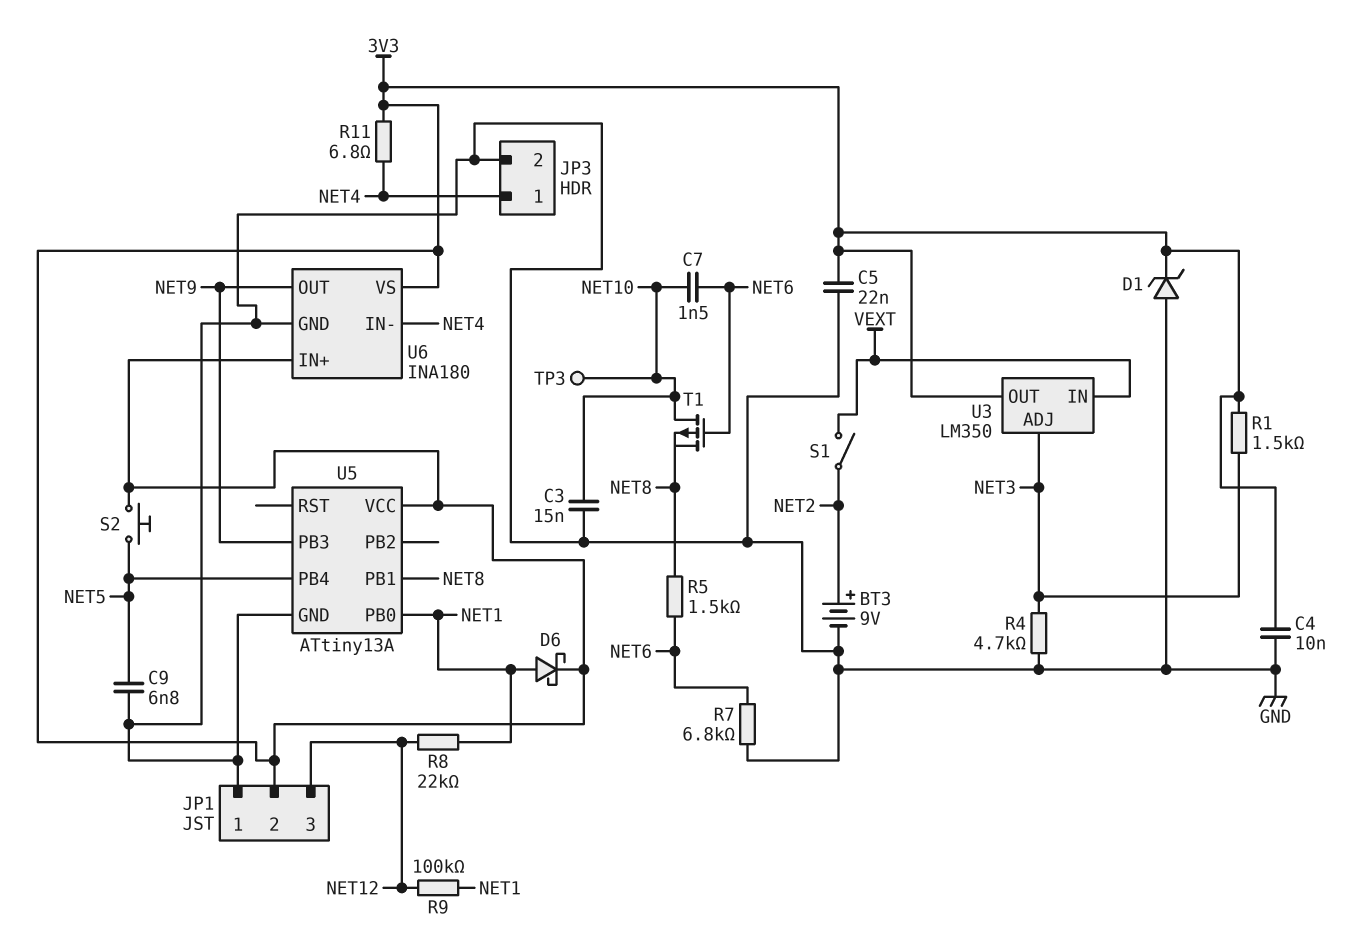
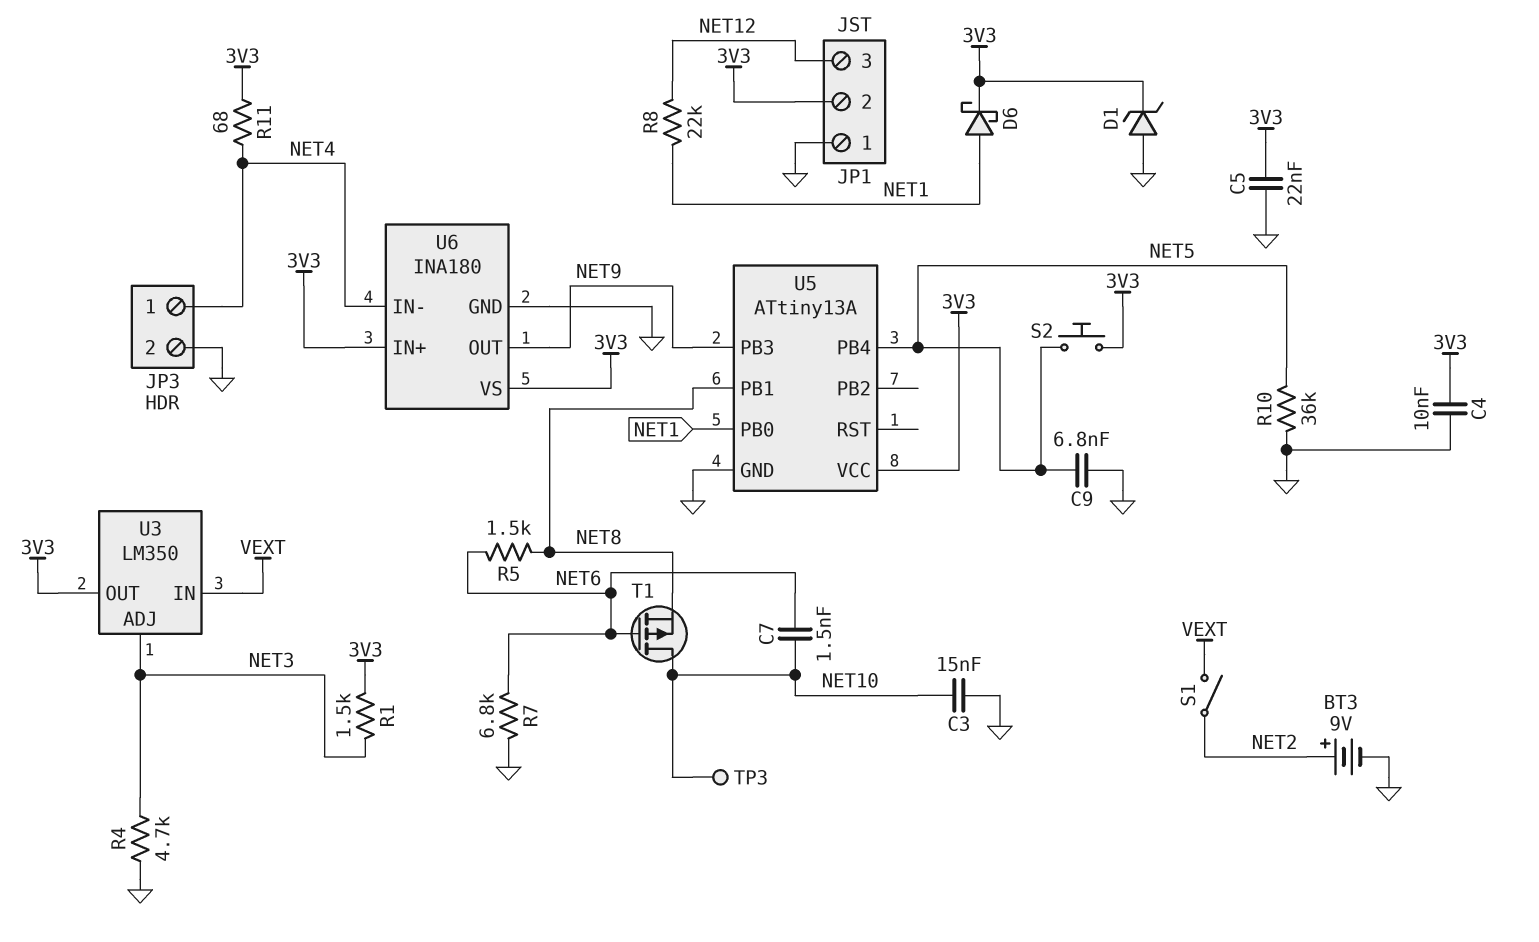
R9: 100k (NET1, NET12) -> none
R10: none -> 36k (GND, NET5)
R11: 6.8 (3V3, NET4) -> 68 (3V3, NET4)

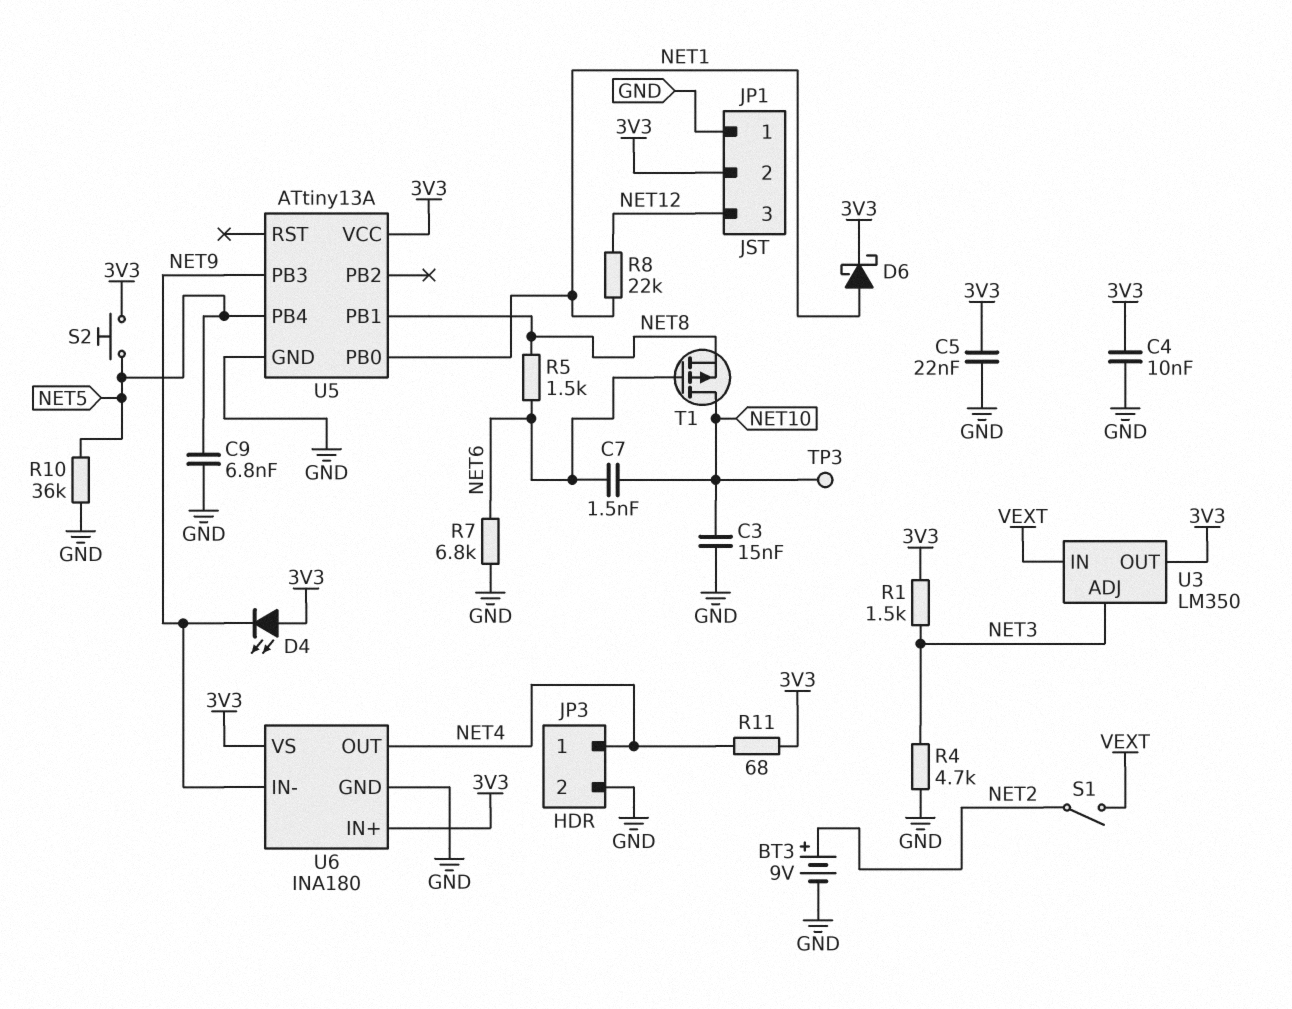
D1: zener (A GND, K 3V3) -> none
D4: none -> LED (A 3V3, K NET9)
U6 pin IN-: NET4 -> NET9
U6 pin OUT: NET9 -> NET4

